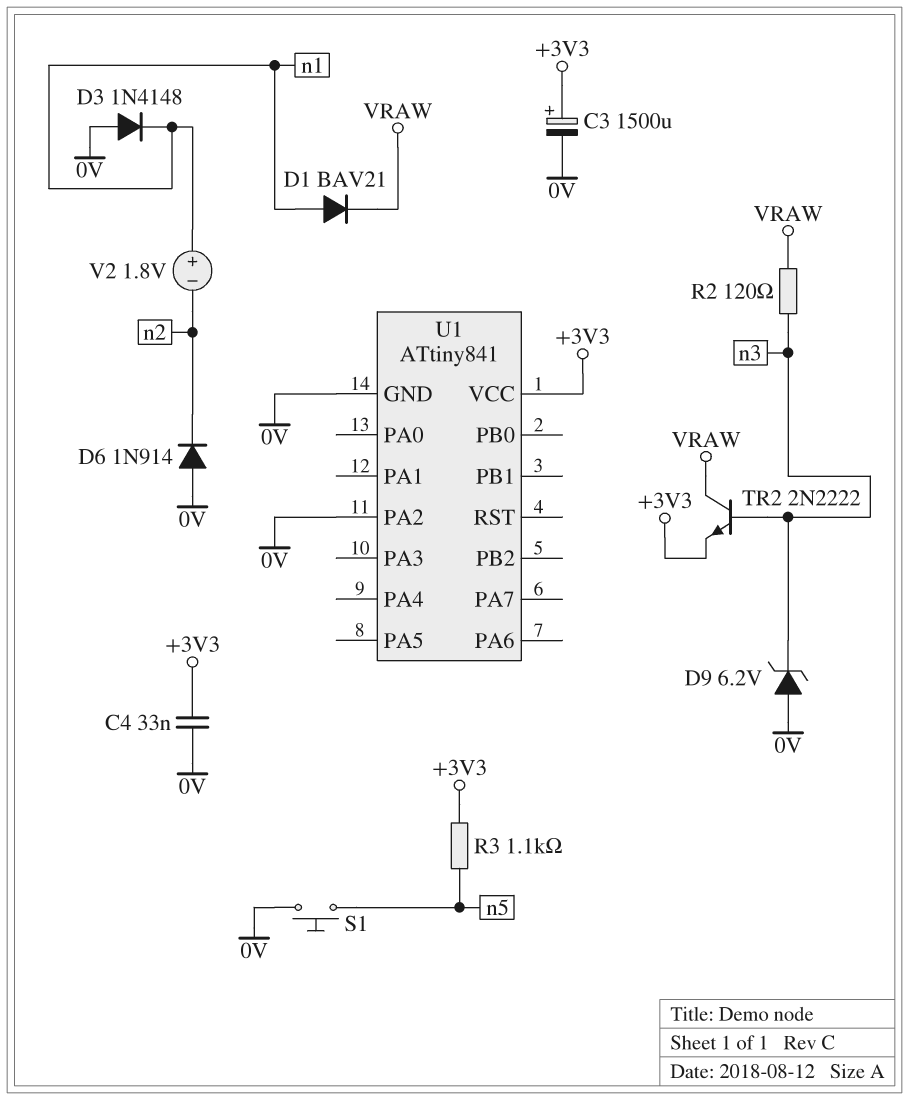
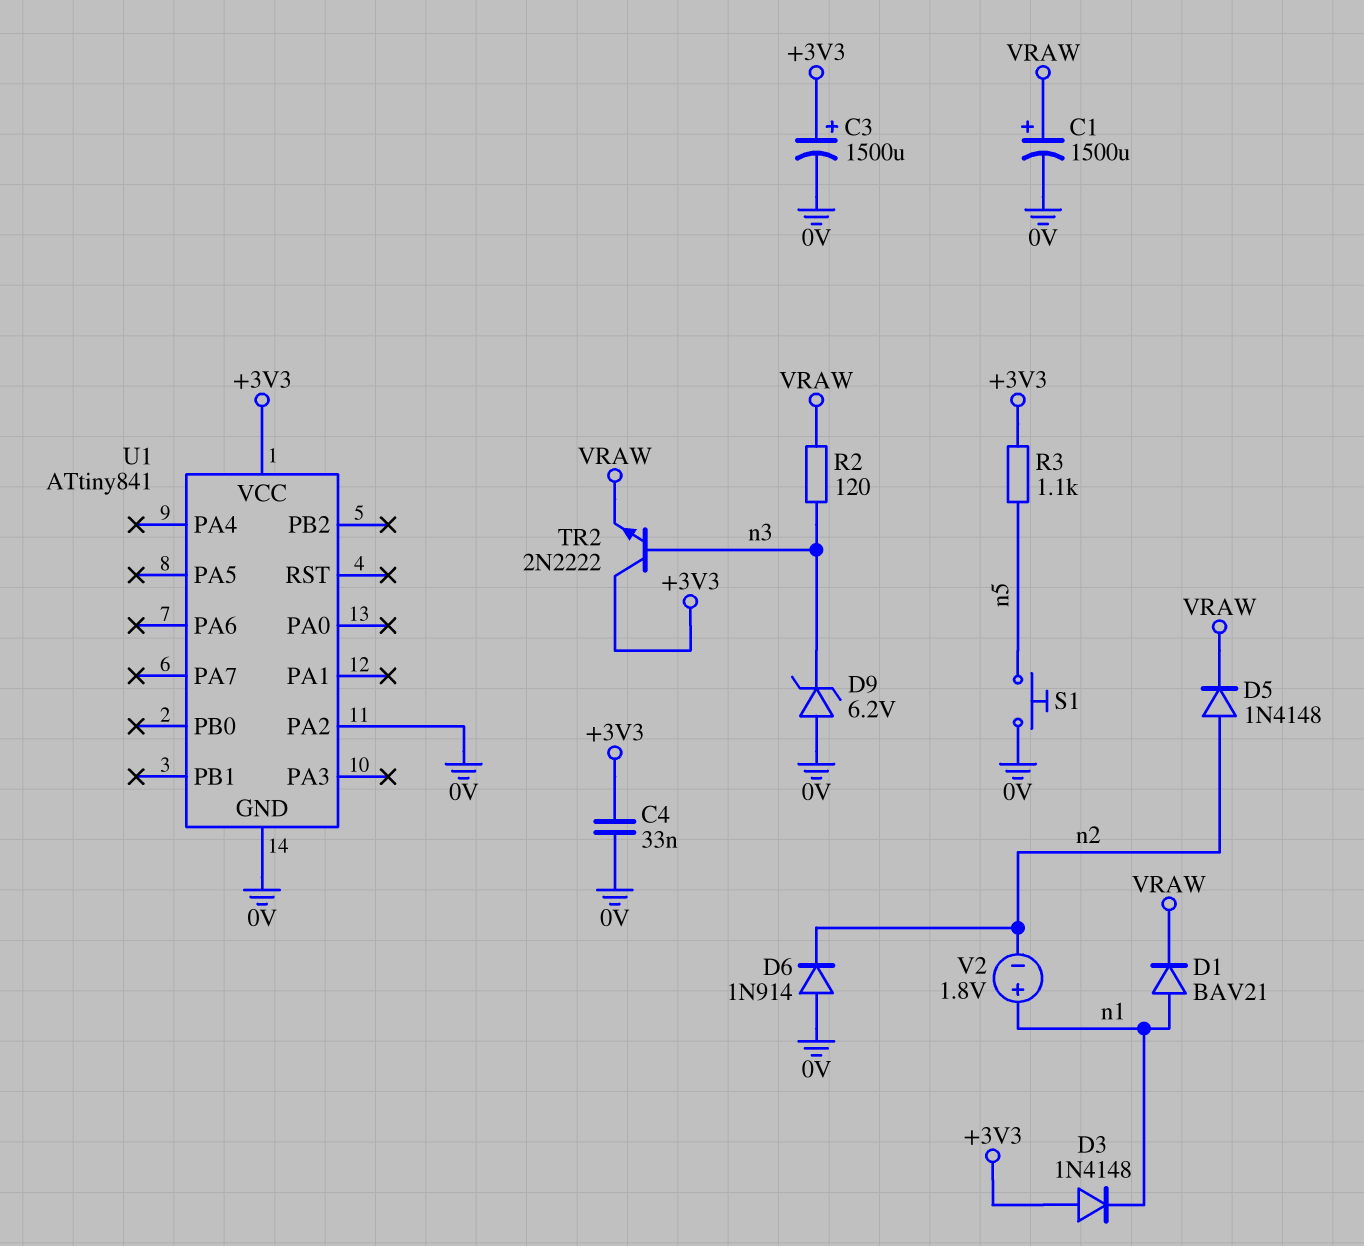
C1: none -> 1500uF (plus VRAW, minus 0V)
D3: diode 1N4148 (A 0V, K n1) -> diode 1N4148 (A +3V3, K n1)
D5: none -> diode 1N4148 (A n2, K VRAW)
TR2: NPN 2N2222 (B n3, C VRAW, E +3V3) -> NPN 2N2222 (B n3, C +3V3, E VRAW)

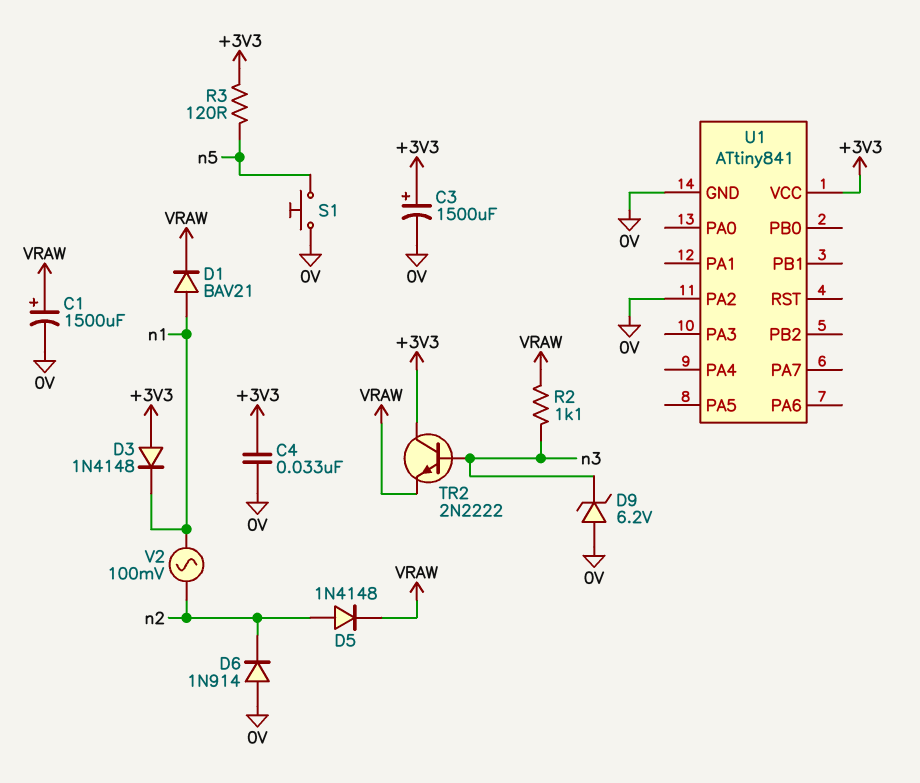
R2: 120 (VRAW, n3) -> 1.1k (VRAW, n3)
R3: 1.1k (+3V3, n5) -> 120 (+3V3, n5)
V2: 1.8V (plus n1, minus n2) -> AC 100mV (n1, n2)

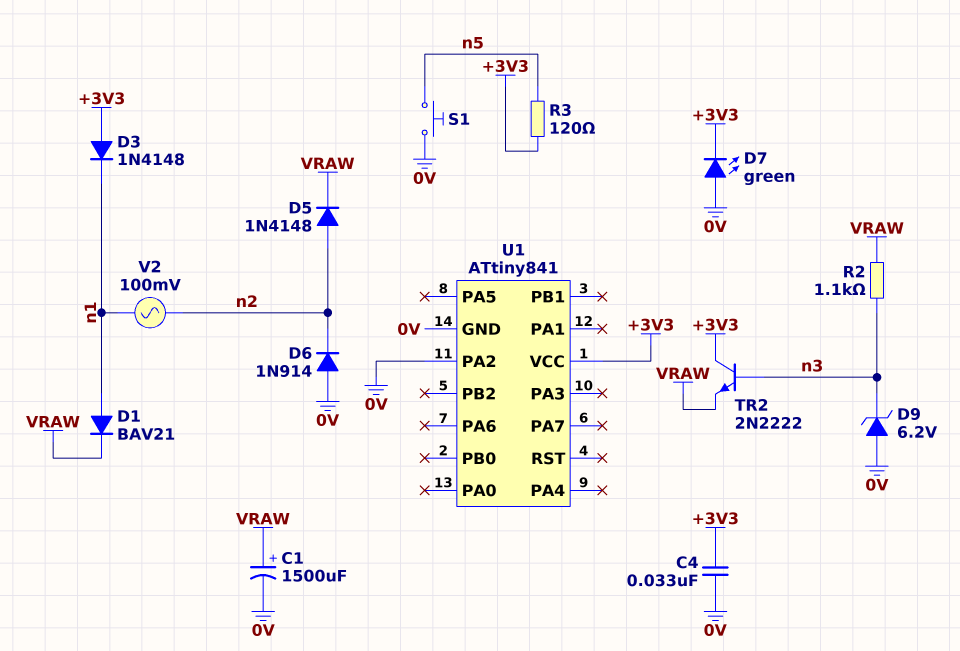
C3: 1500uF (plus +3V3, minus 0V) -> none
D7: none -> LED green (A 0V, K +3V3)

